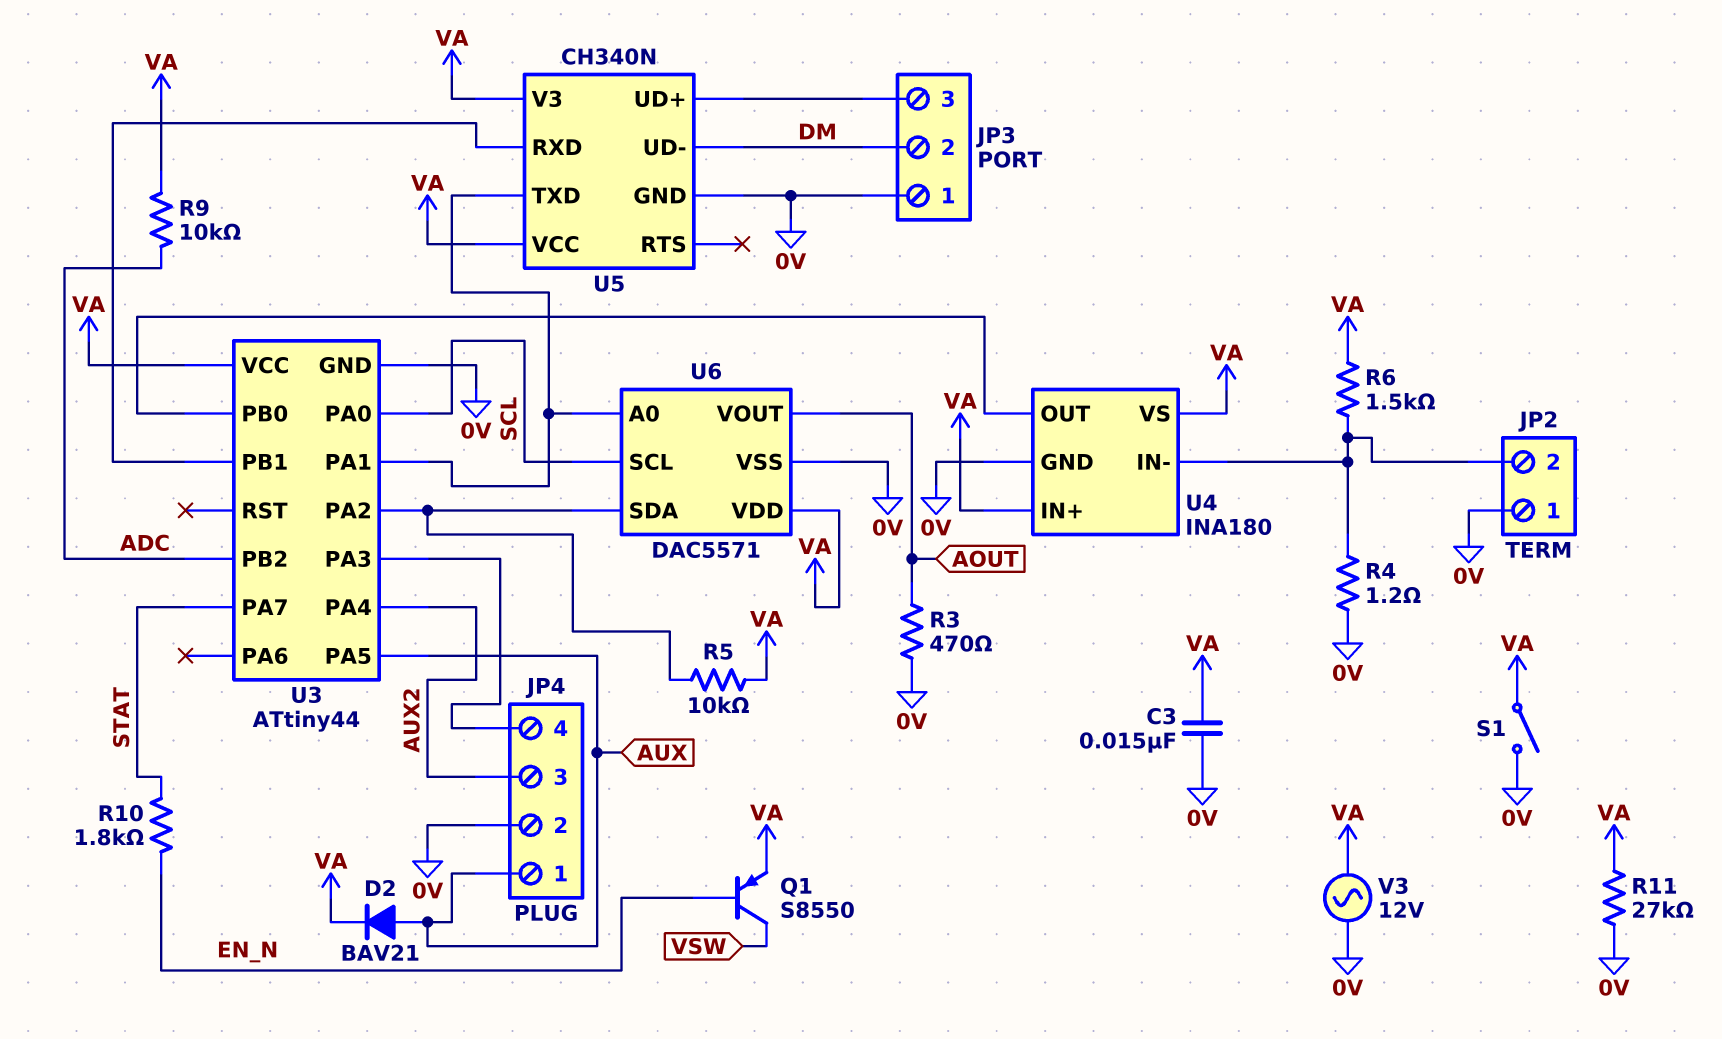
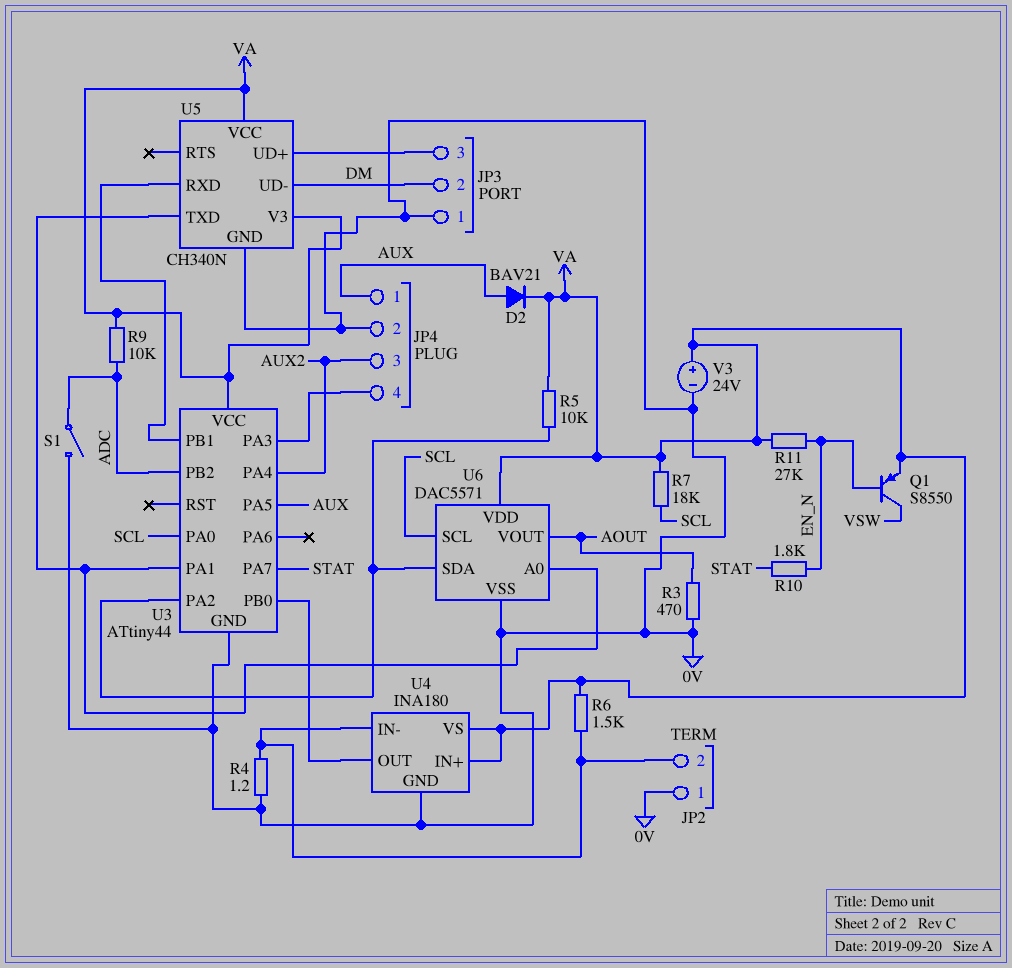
C3: 15nF (0V, VA) -> none
R7: none -> 18k (SCL, VA)
R11: 27k (0V, VA) -> 27k (EN_N, VA)
S1: switch (0V, VA) -> switch (0V, ADC)
V3: AC 12V (0V, VA) -> 24V (plus VA, minus 0V)

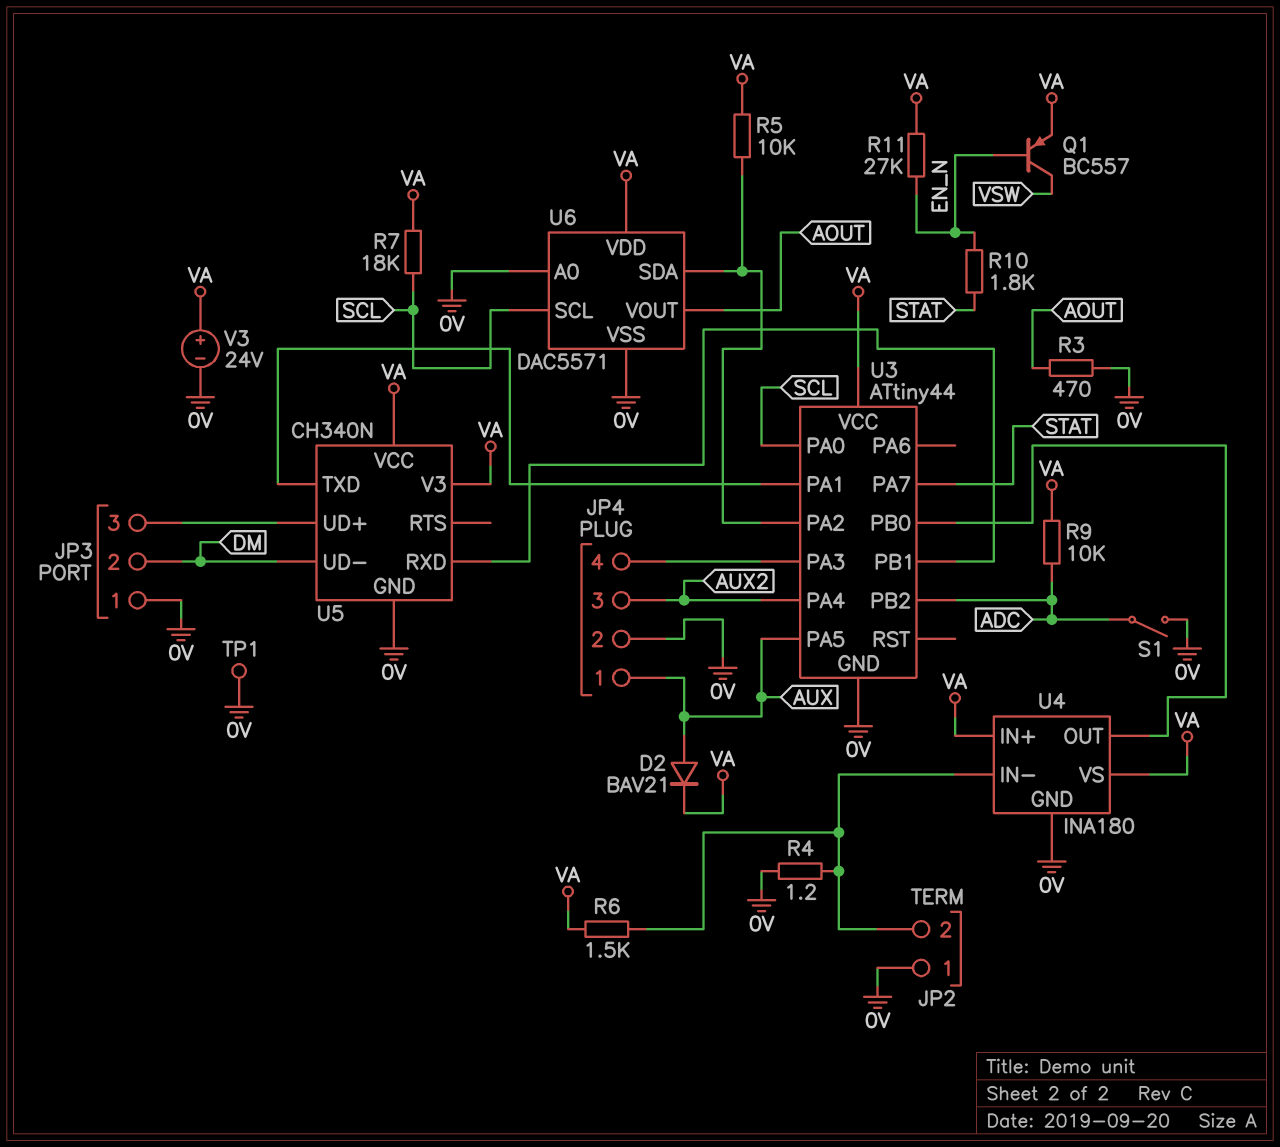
Q1: PNP S8550 (B EN_N, C VSW, E VA) -> PNP BC557 (B EN_N, C VSW, E VA)
TP1: none -> test point (0V)
U6 pin A0: U3/PA1 -> 0V

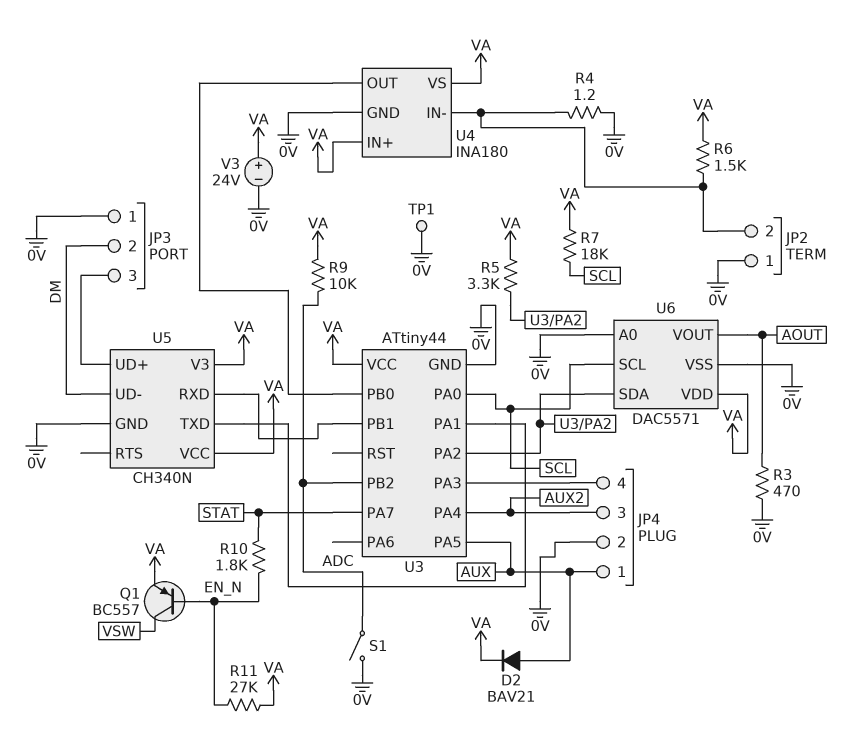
R5: 10k (U3/PA2, VA) -> 3.3k (U3/PA2, VA)

